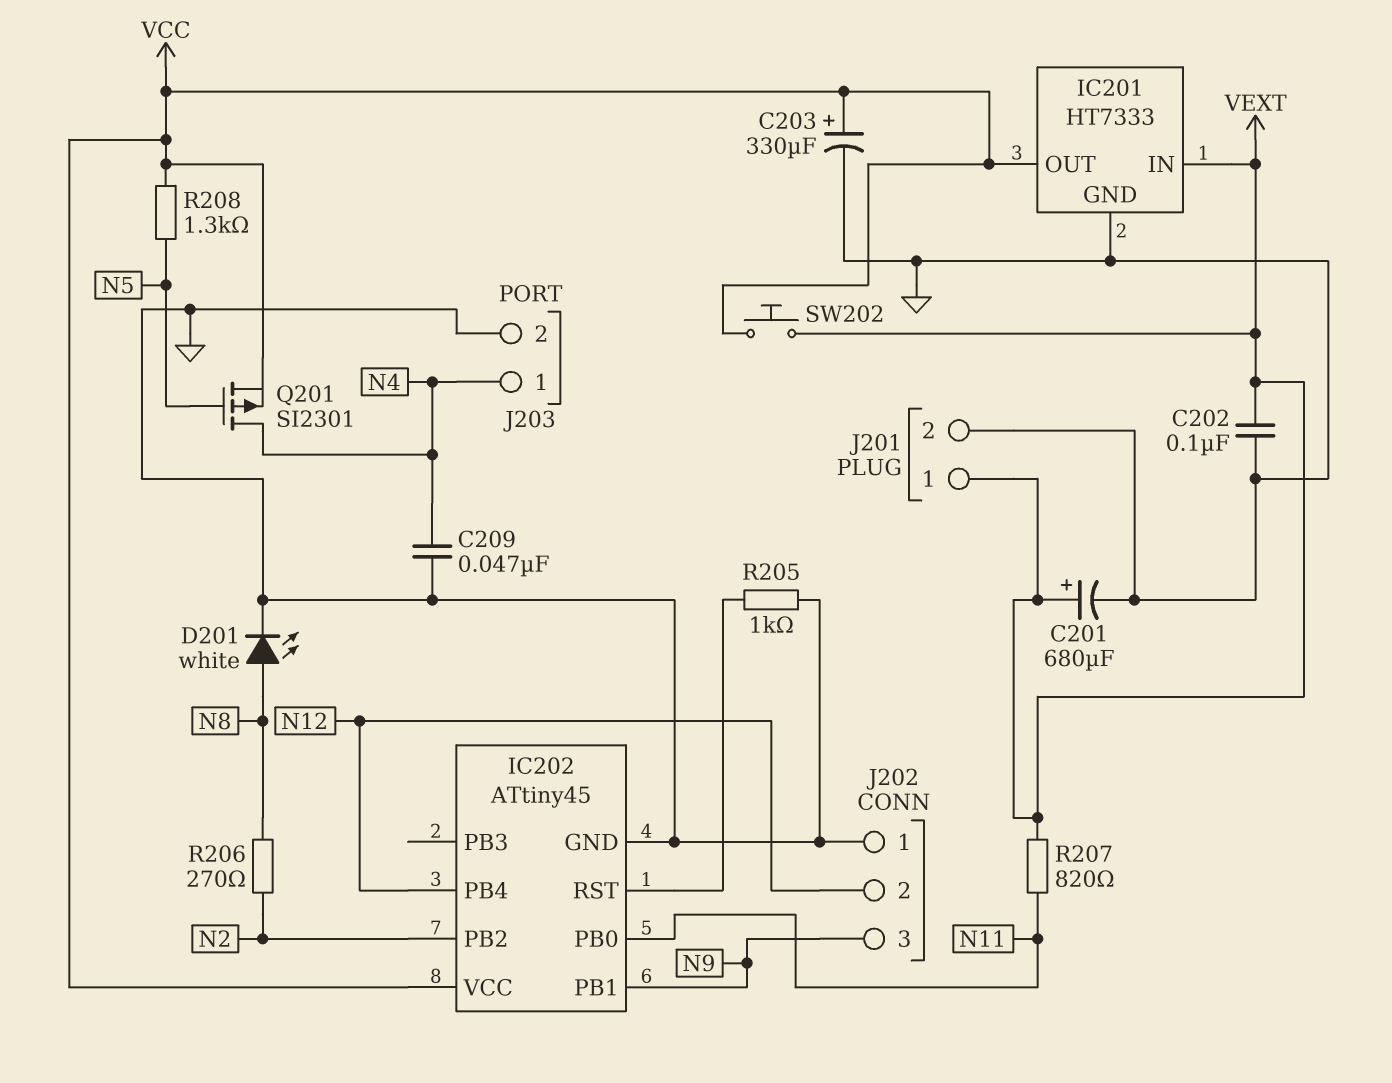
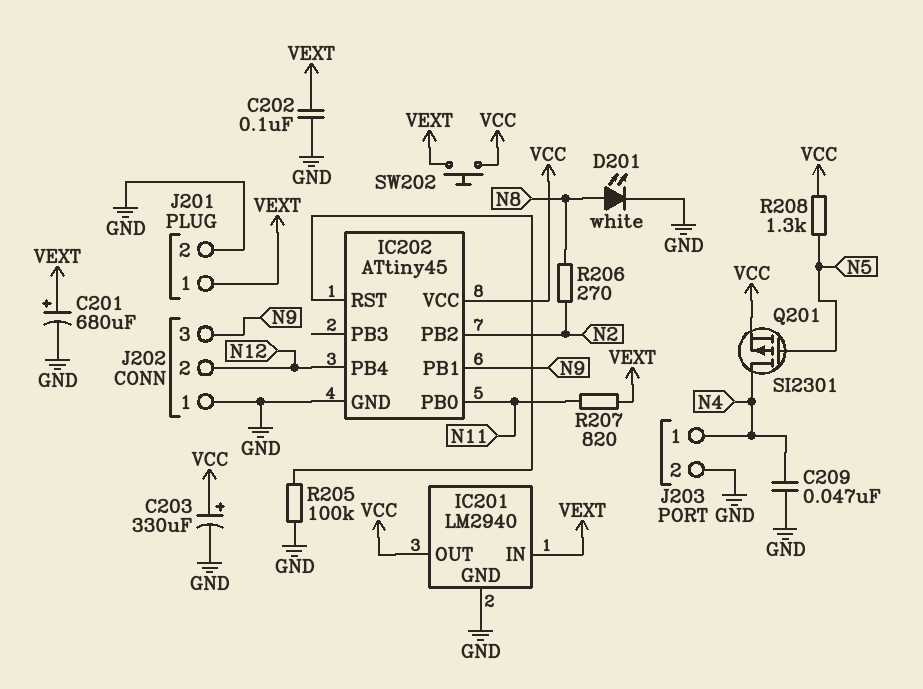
IC201: HT7333 -> LM2940
R205: 1k (GND, IC202/RST) -> 100k (GND, IC202/RST)

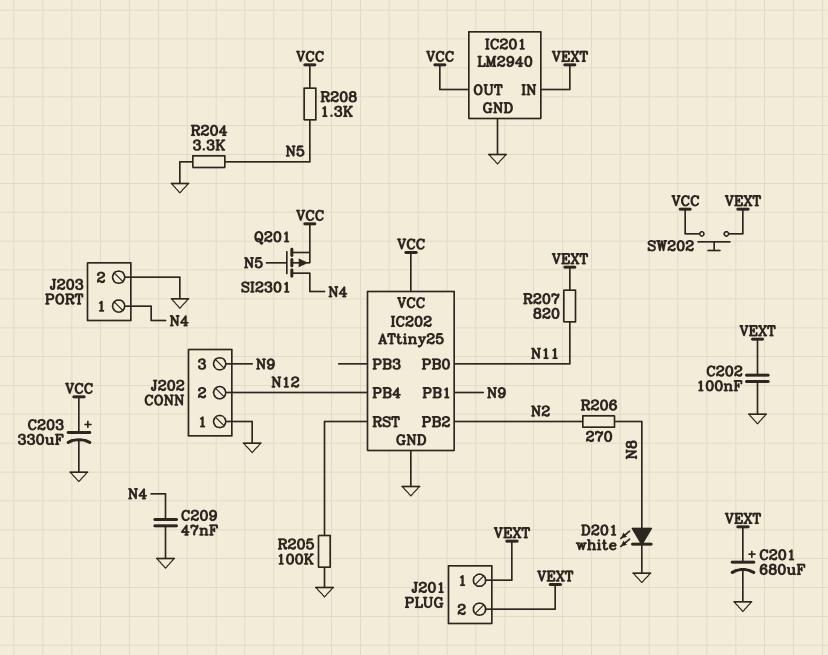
IC202: ATtiny45 -> ATtiny25
J201 pin 2: GND -> VEXT
R204: none -> 3.3k (GND, N5)

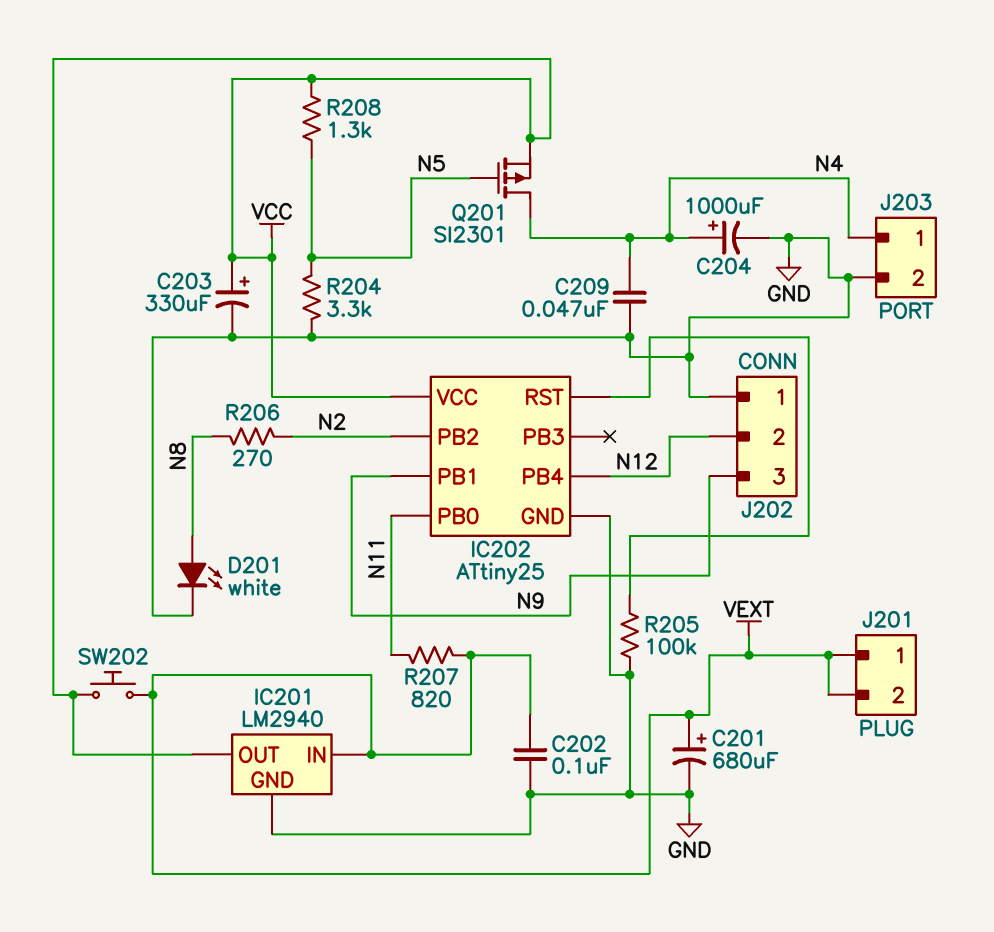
C204: none -> 1000uF (plus N4, minus GND)

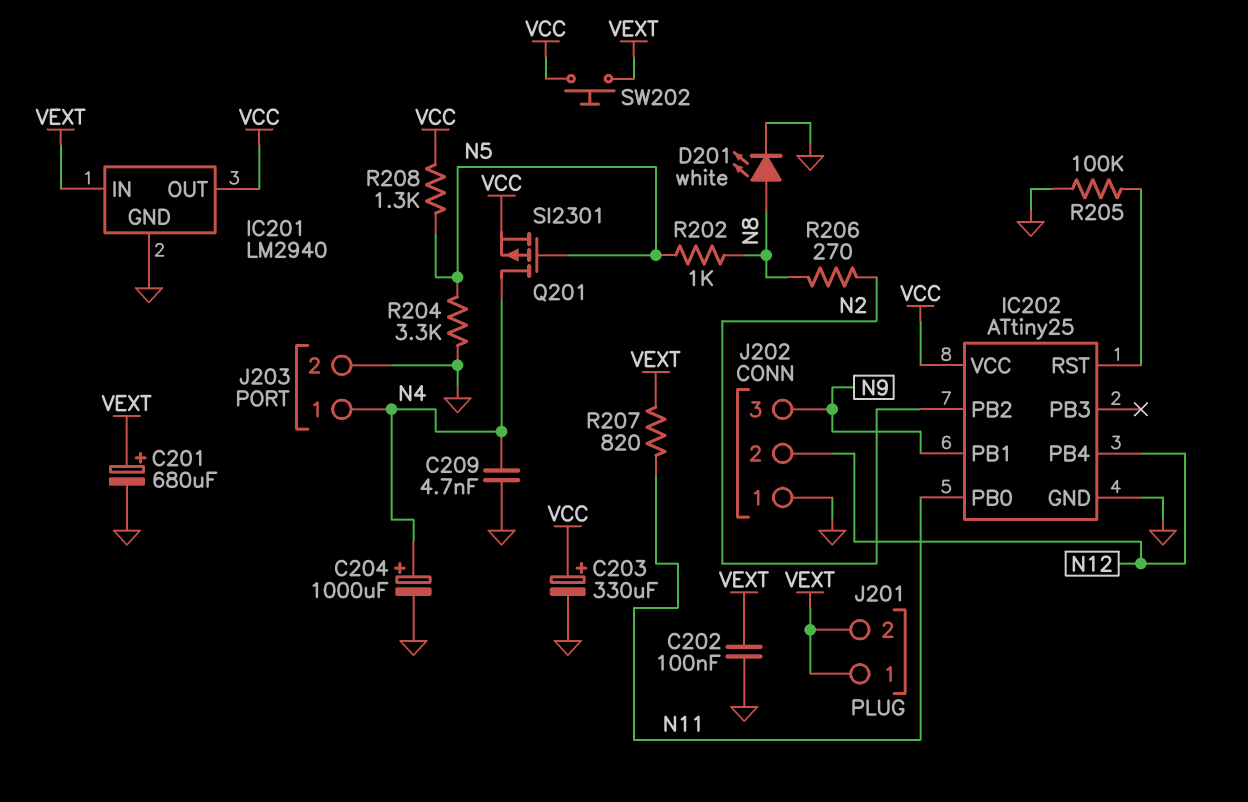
C209: 47nF (GND, N4) -> 4.7nF (GND, N4)
R202: none -> 1k (N5, N8)

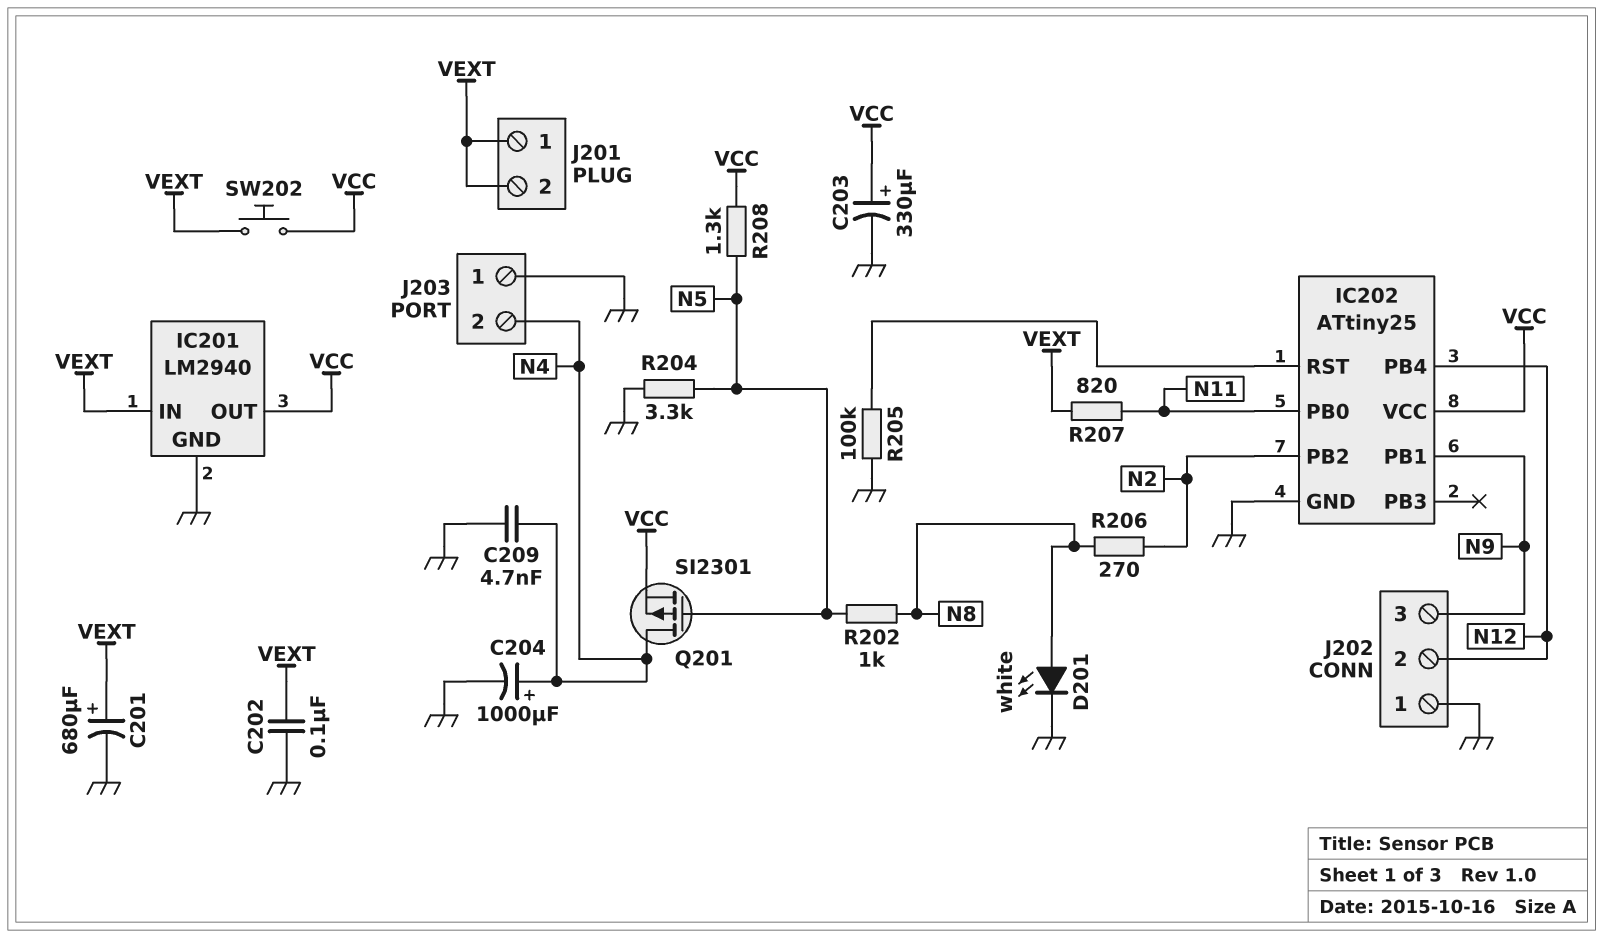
J203 pin 1: N4 -> GND
J203 pin 2: GND -> N4

